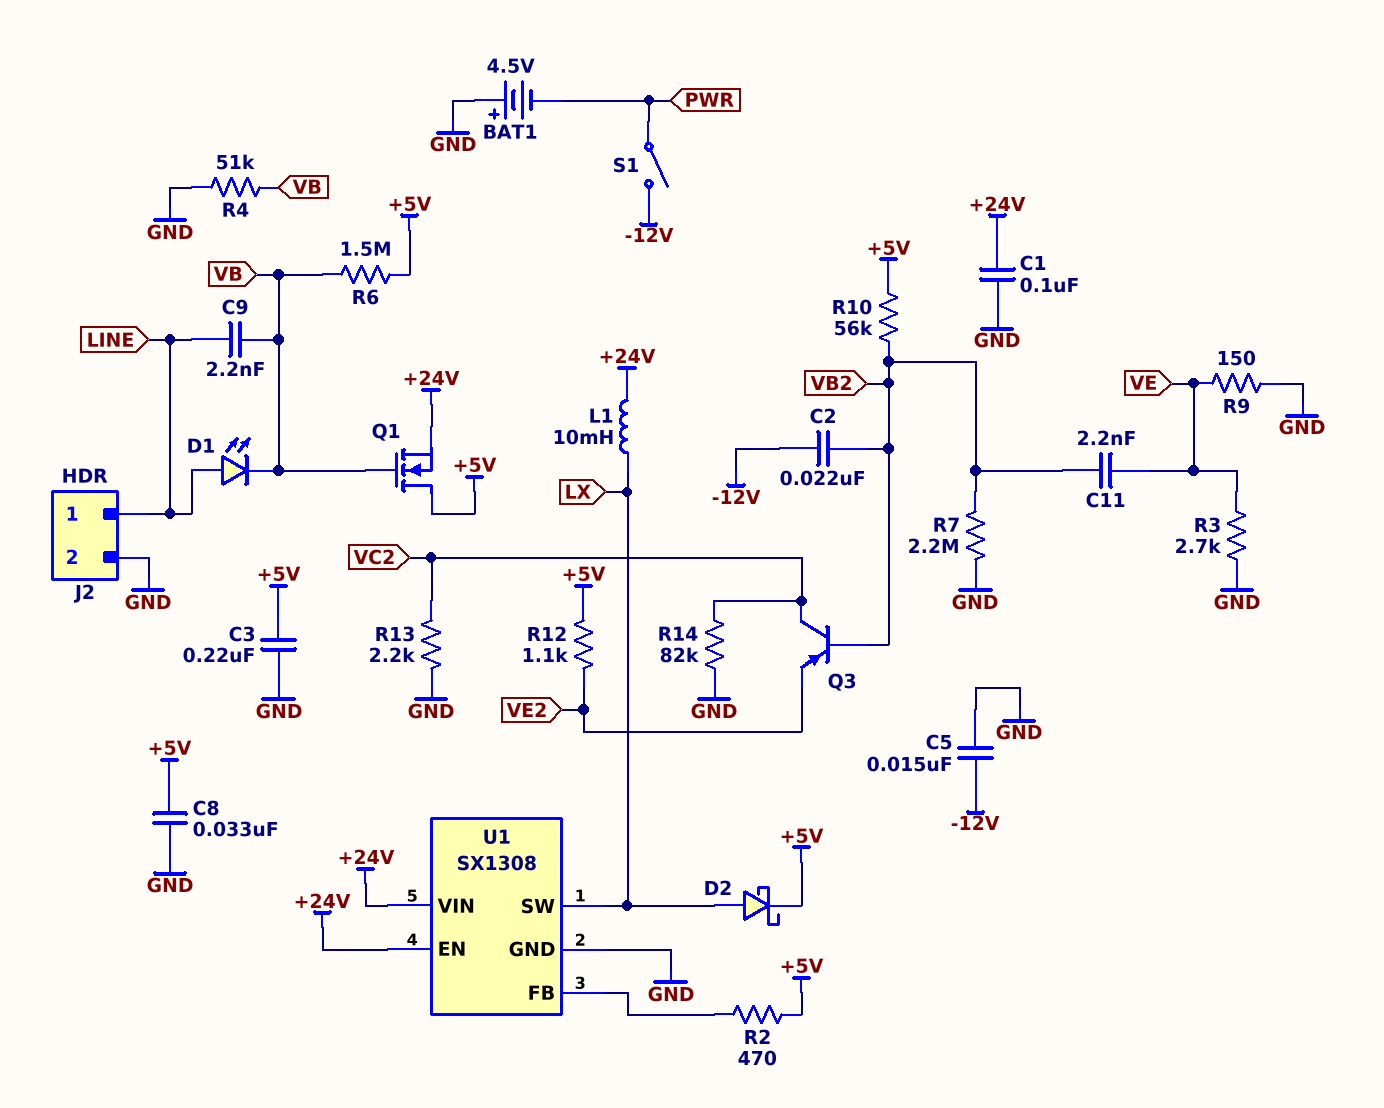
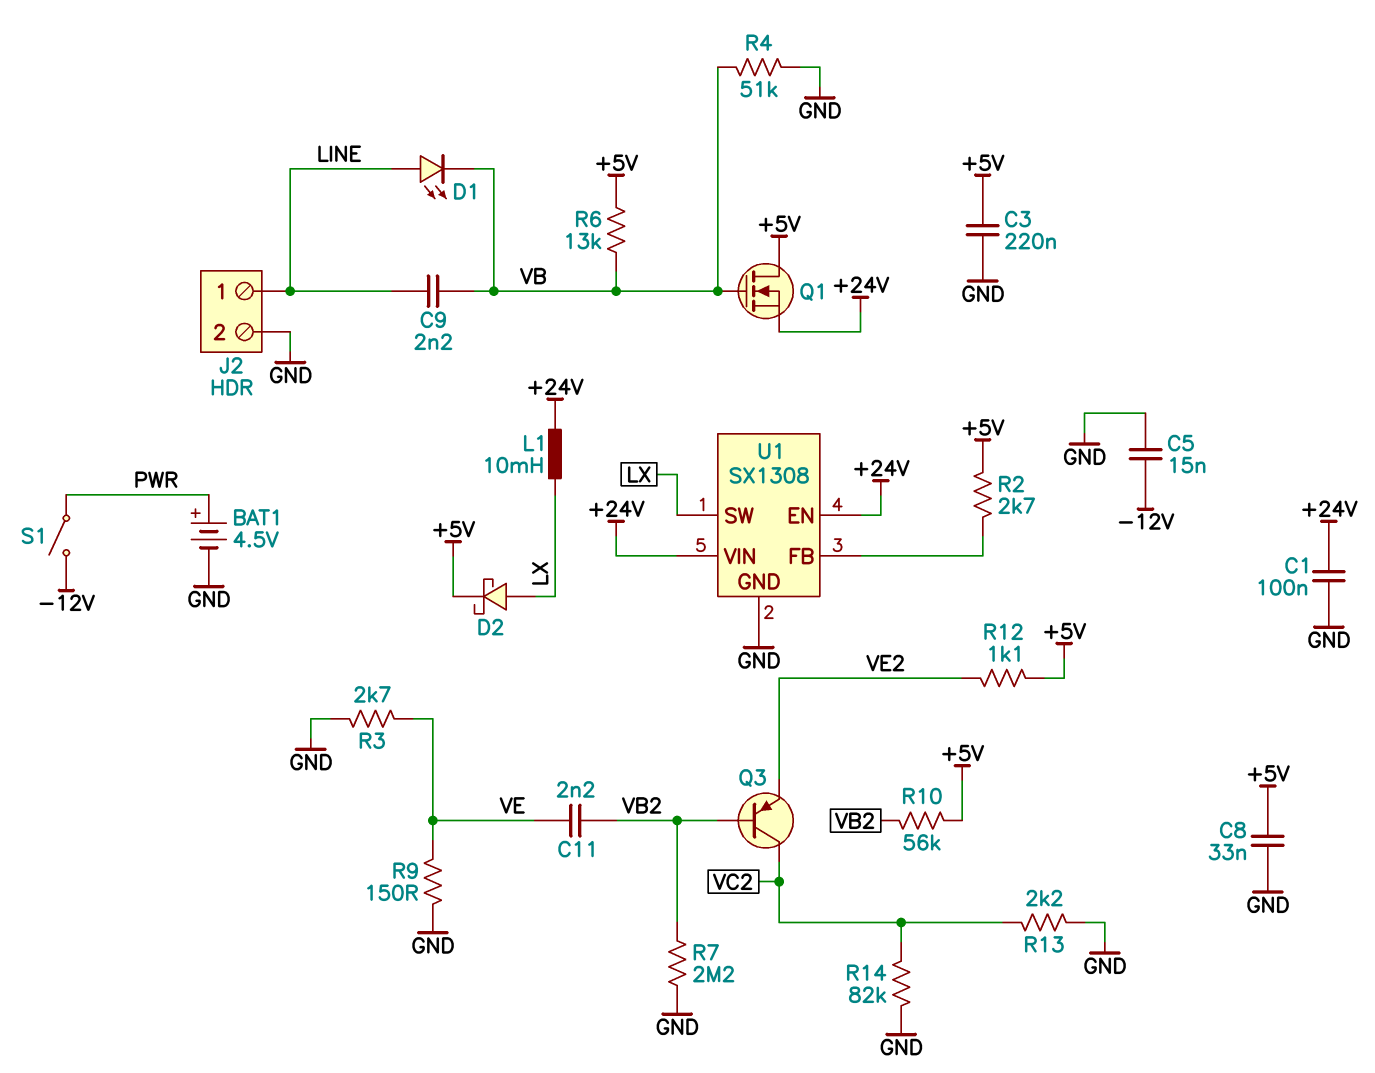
BAT1: 4.5V (plus GND, minus PWR) -> 4.5V (plus PWR, minus GND)
C2: 22nF (-12V, VB2) -> none
R2: 470 (+5V, U1/FB) -> 2.7k (+5V, U1/FB)
R6: 1.5M (+5V, VB) -> 13k (+5V, VB)

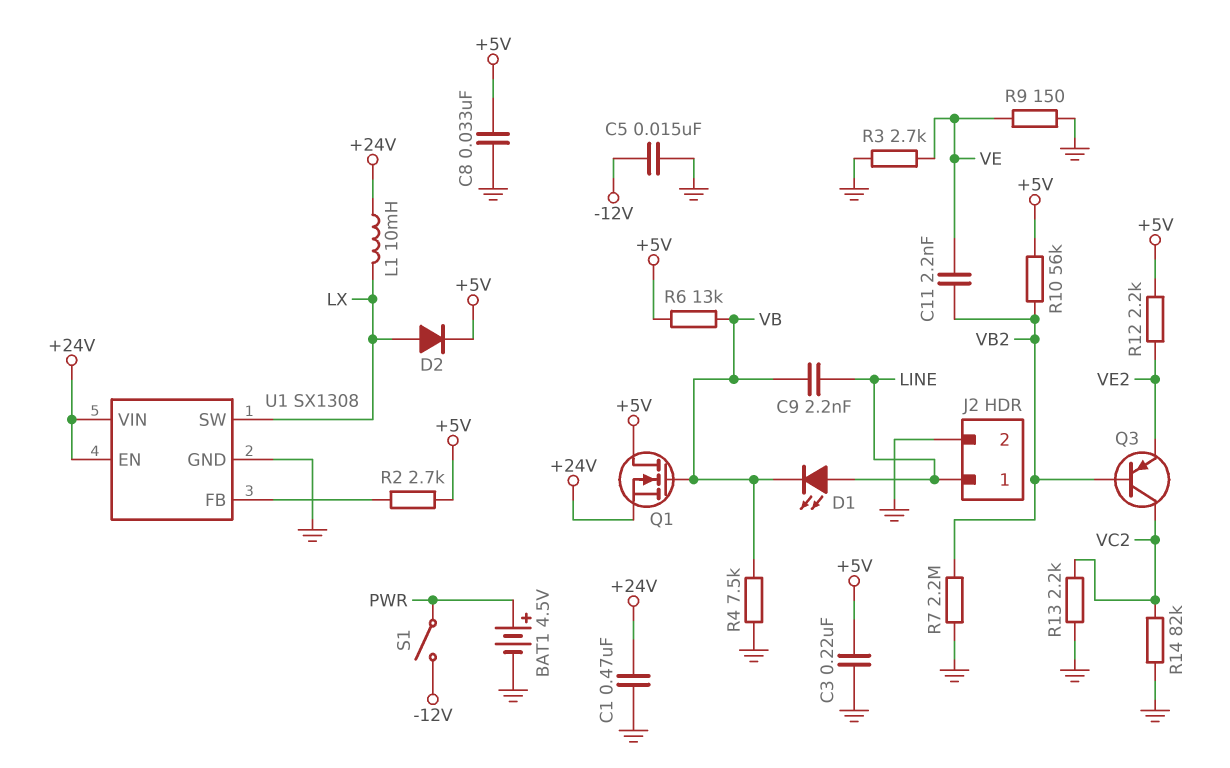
C1: 100nF (+24V, GND) -> 470nF (+24V, GND)
D2: schottky (A LX, K +5V) -> diode (A LX, K +5V)
R4: 51k (GND, VB) -> 7.5k (GND, VB)
R12: 1.1k (+5V, VE2) -> 2.2k (+5V, VE2)

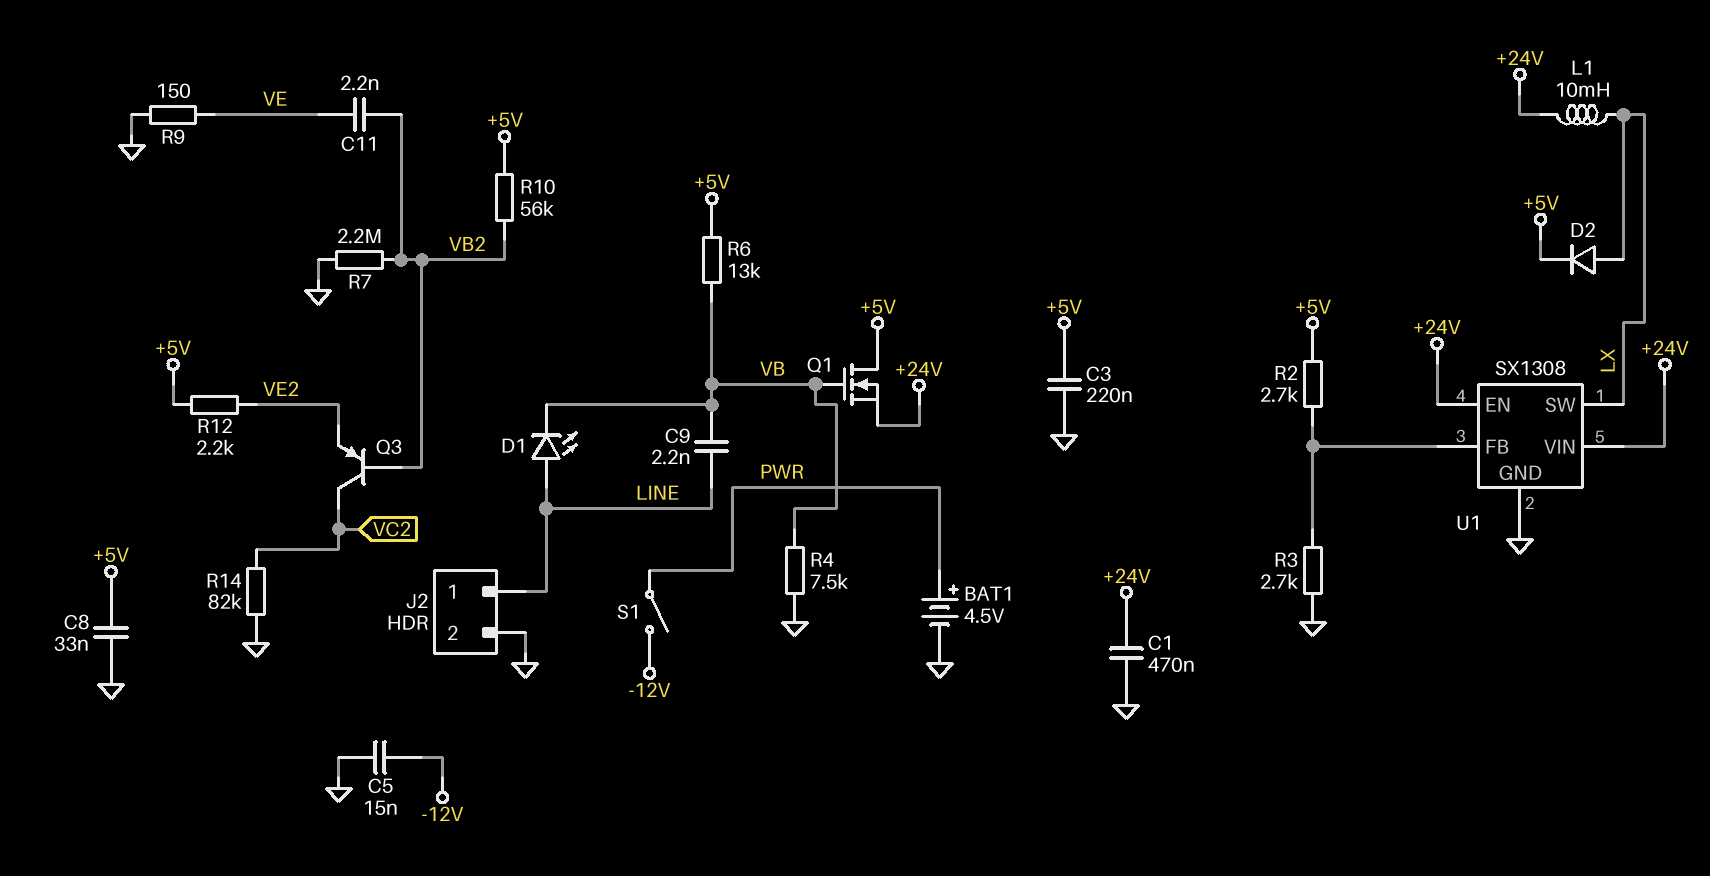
R3: 2.7k (GND, VE) -> 2.7k (GND, U1/FB)
R13: 2.2k (GND, VC2) -> none

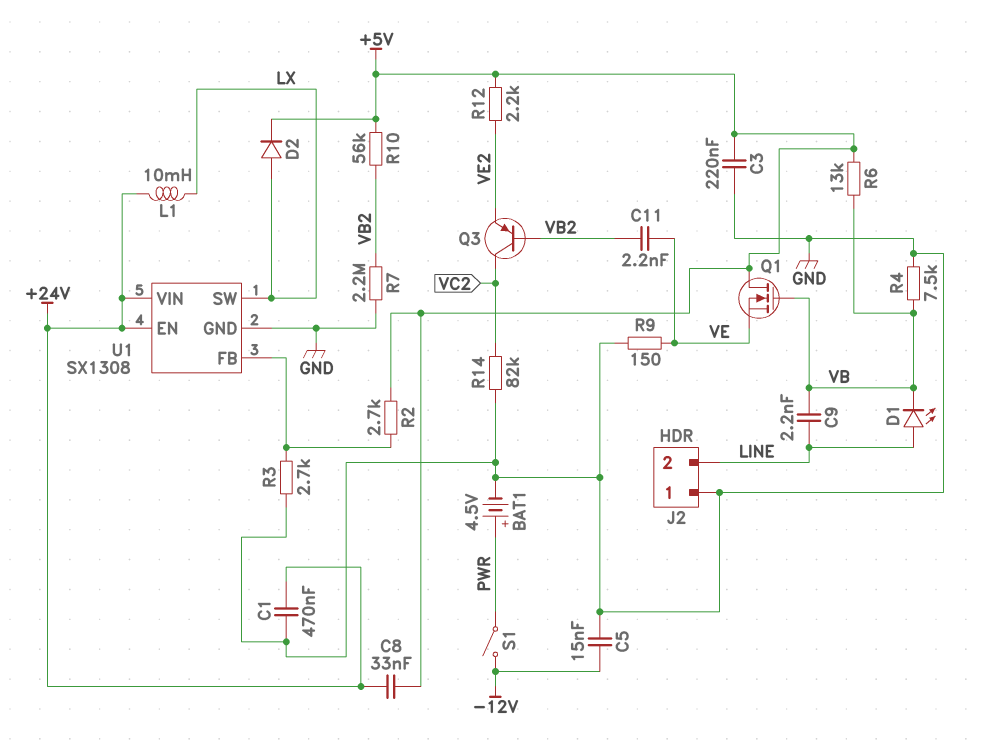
C8: 33nF (+5V, GND) -> 33nF (+5V, +24V)
J2 pin 1: LINE -> GND
J2 pin 2: GND -> LINE
Q1: NMOS (G VB, D +5V, S +24V) -> NMOS (G VB, D +5V, S VE)

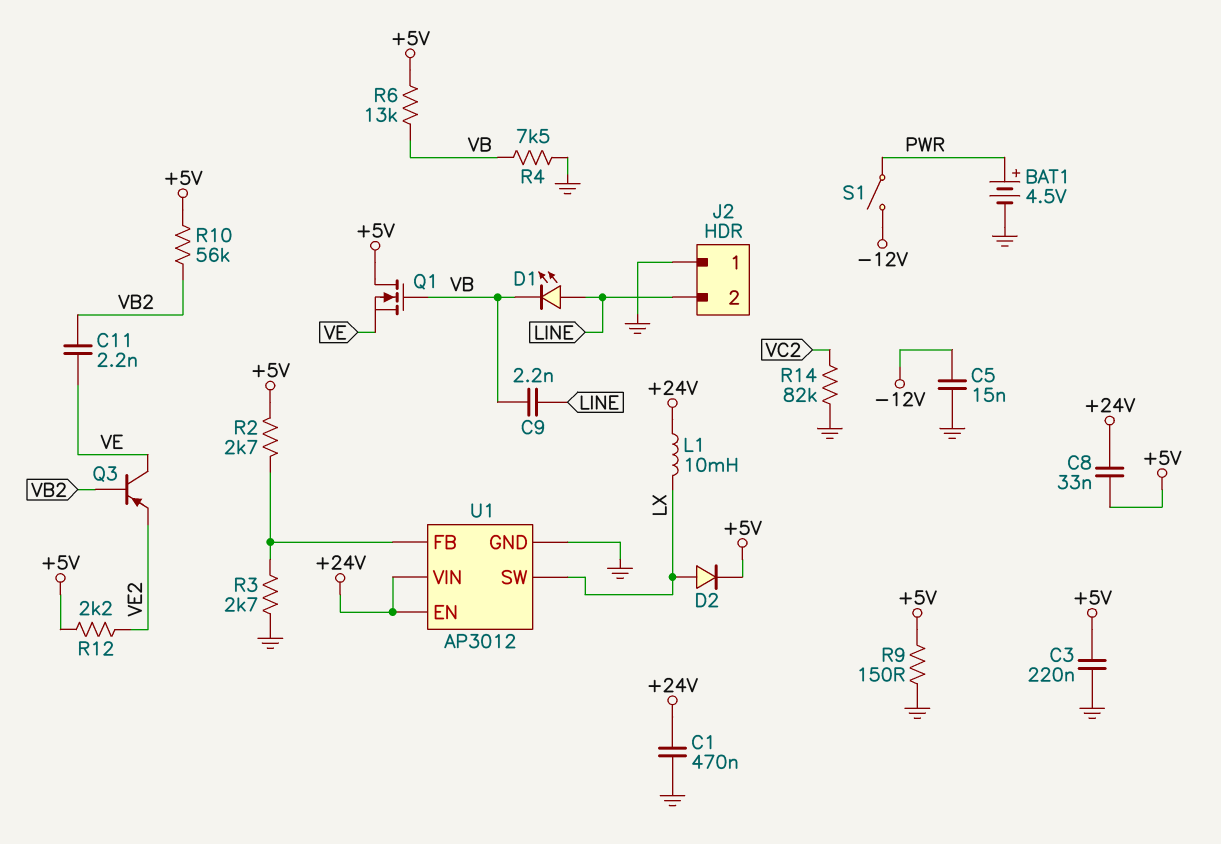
Q3: PNP (B VB2, C VC2, E VE2) -> PNP (B VB2, C VE, E VE2)
R7: 2.2M (GND, VB2) -> none
R9: 150 (GND, VE) -> 150 (+5V, GND)
U1: SX1308 -> AP3012

